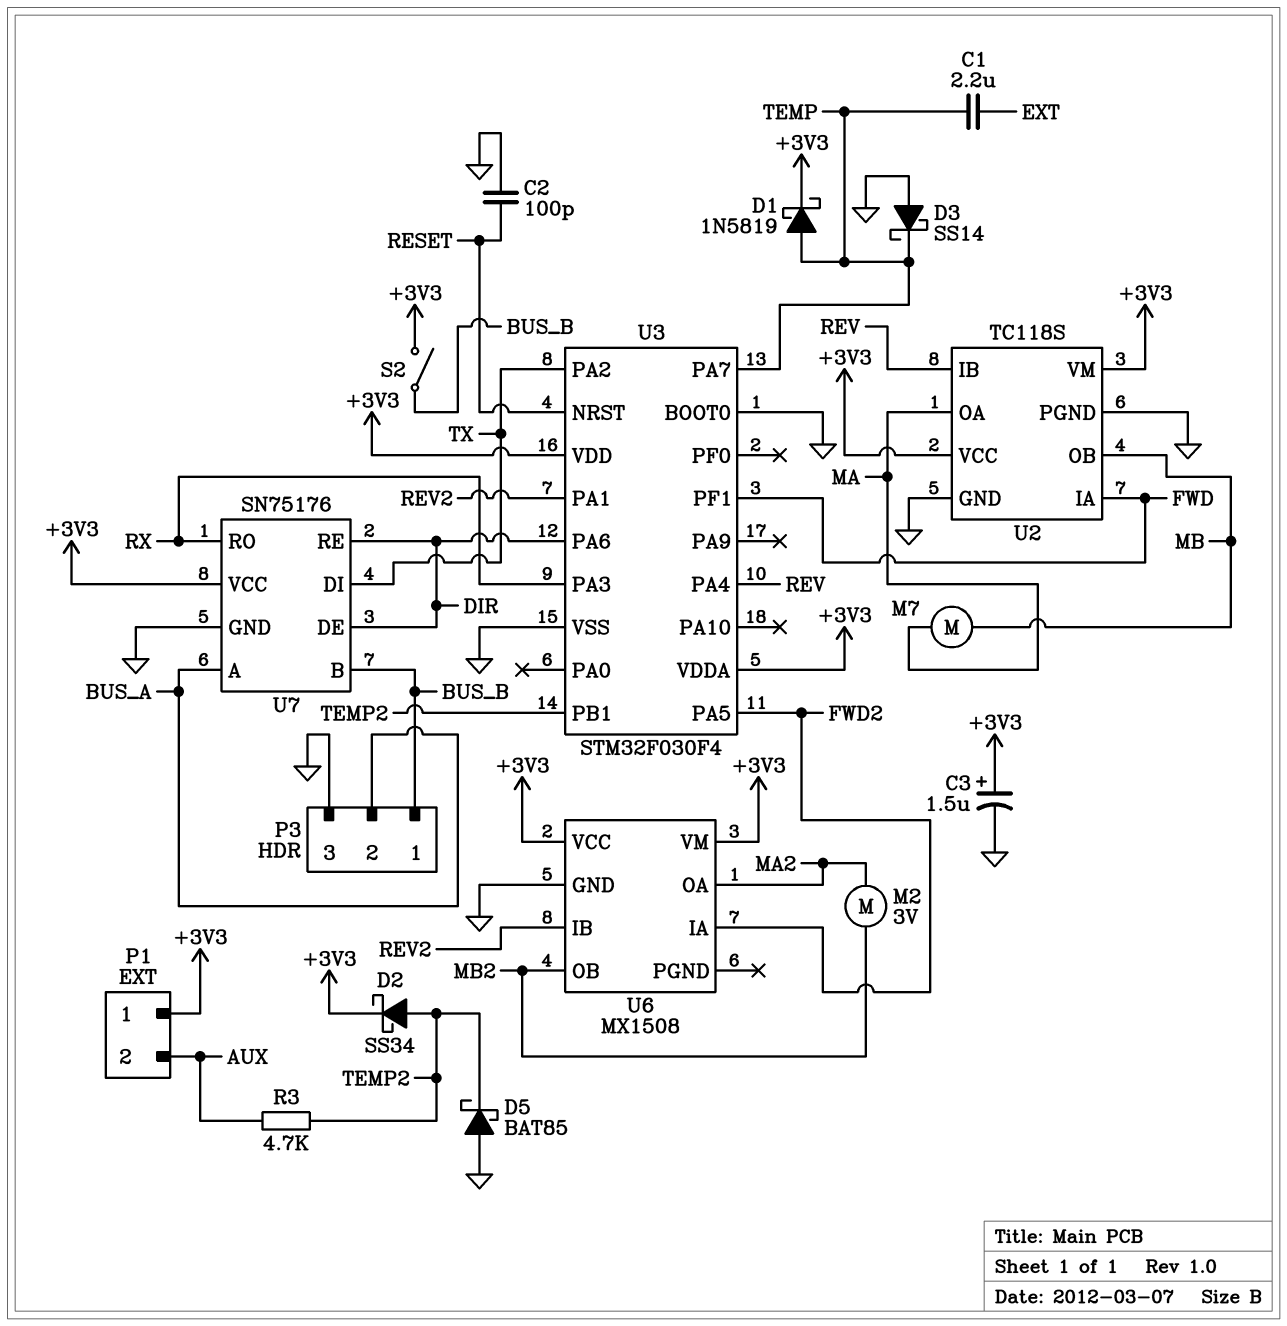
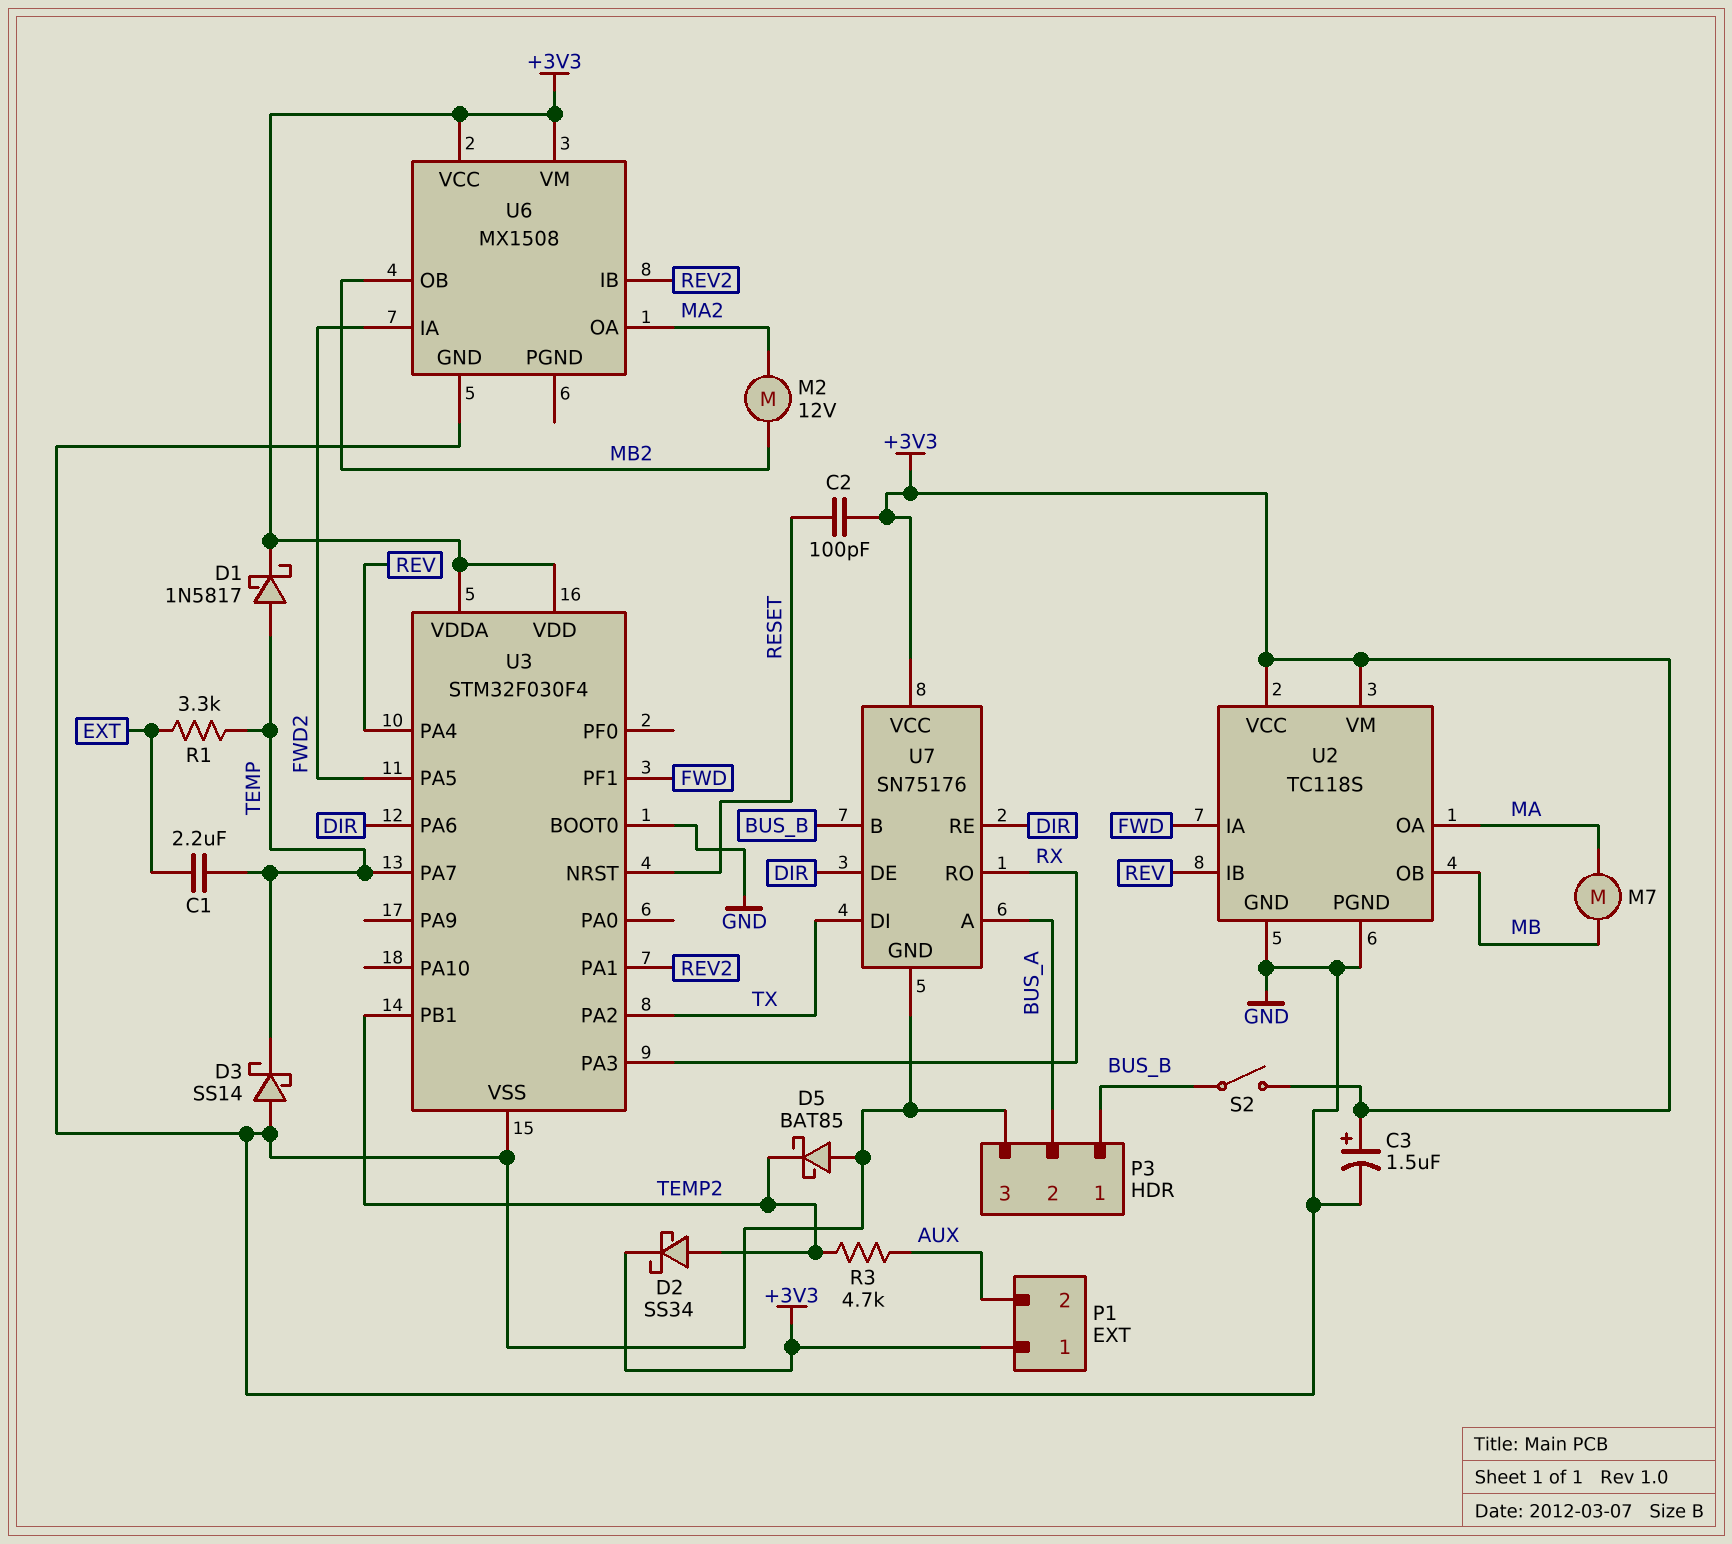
C2: 100pF (GND, RESET) -> 100pF (+3V3, RESET)
D1: schottky 1N5819 (A TEMP, K +3V3) -> schottky 1N5817 (A TEMP, K +3V3)
M2: motor 3V (MA2, MB2) -> motor 12V (MA2, MB2)
R1: none -> 3.3k (EXT, TEMP)

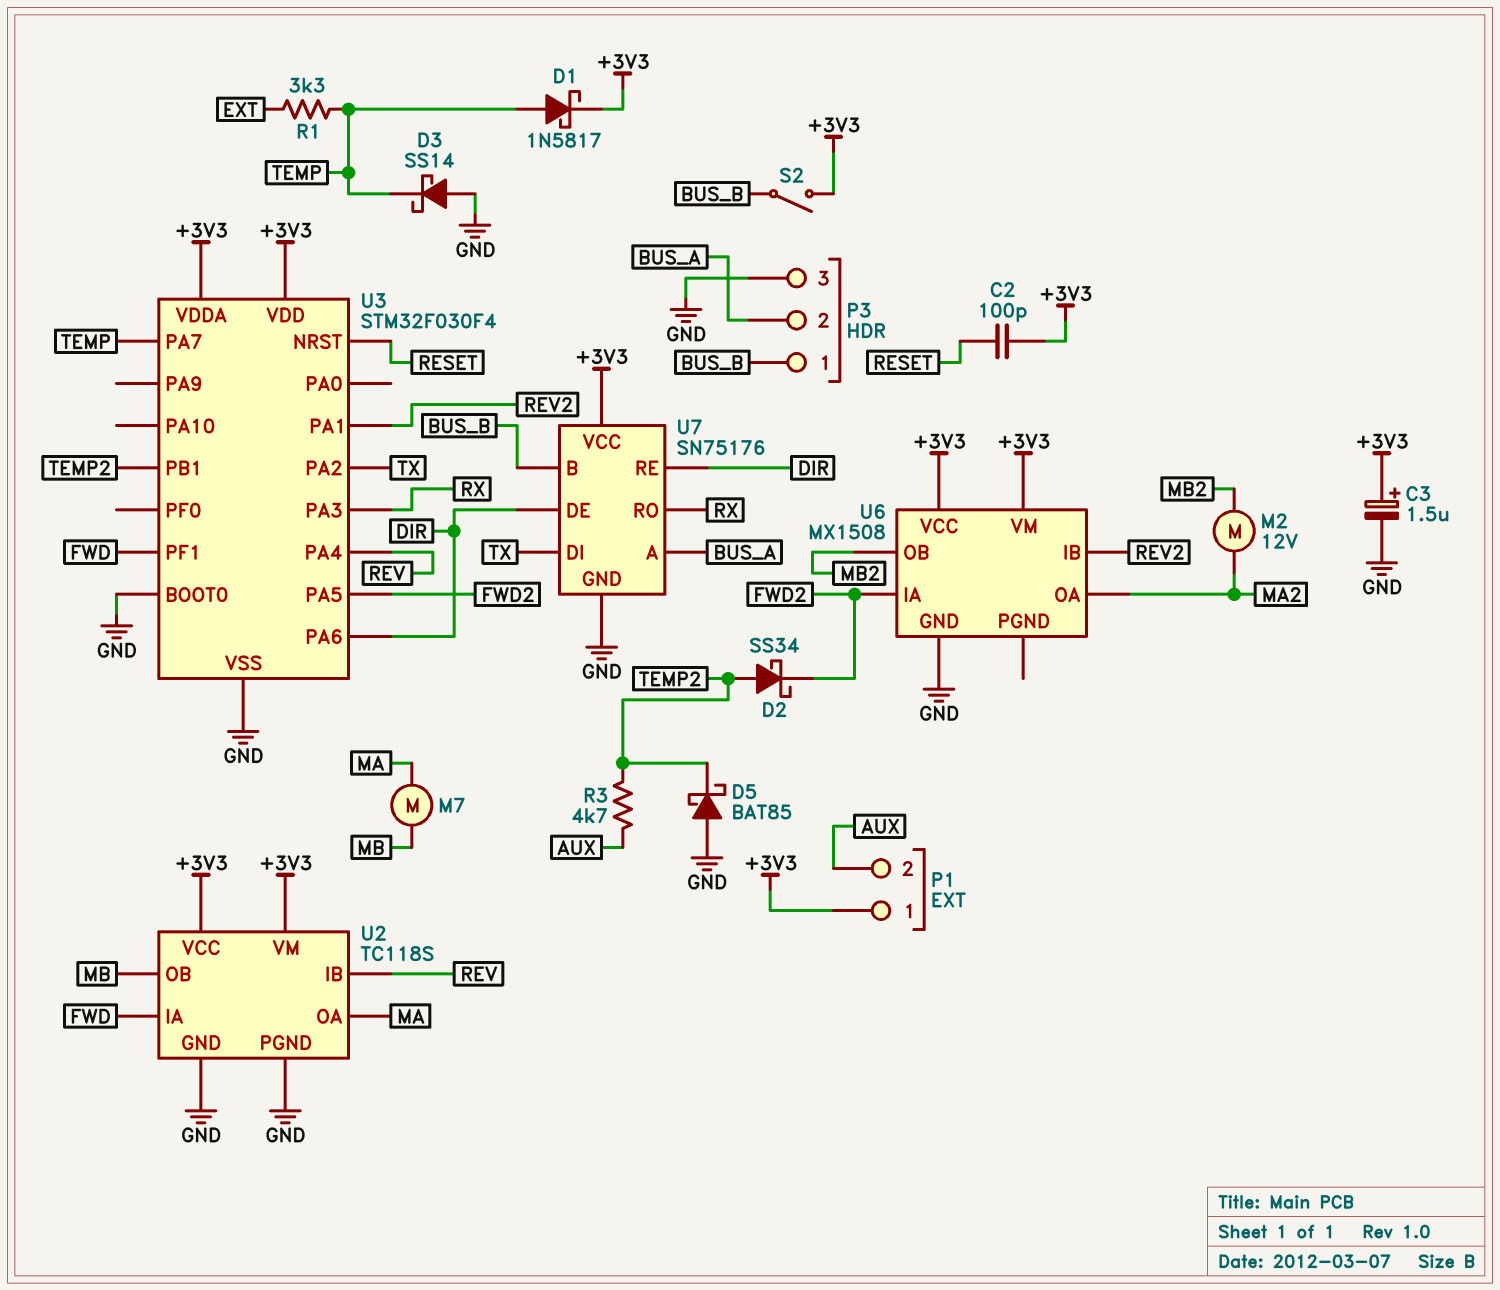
C1: 2.2uF (EXT, TEMP) -> none
D2: schottky SS34 (A TEMP2, K +3V3) -> schottky SS34 (A TEMP2, K FWD2)

